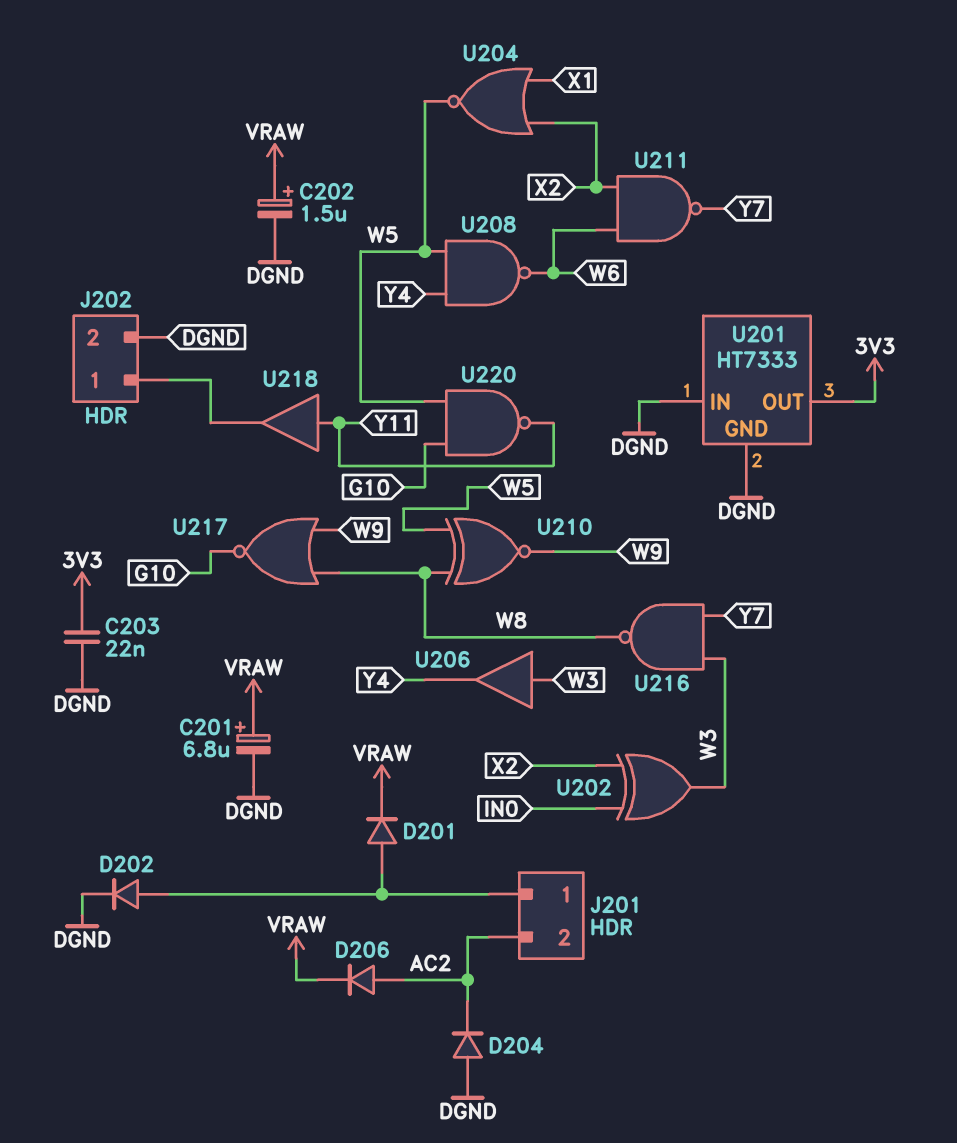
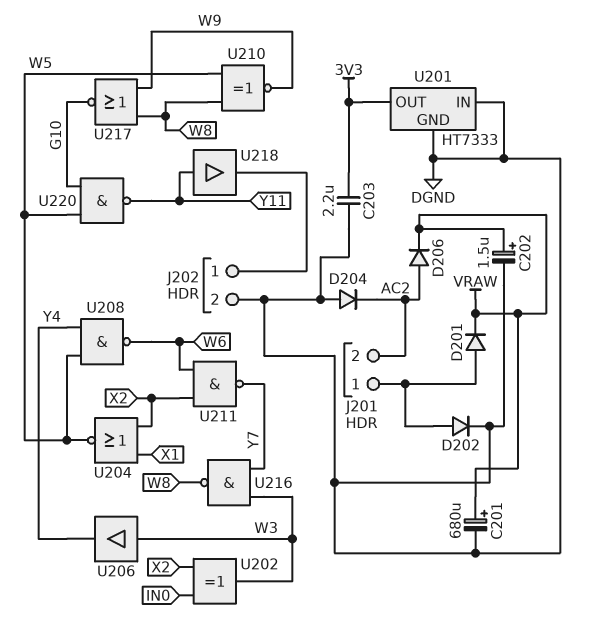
C201: 6.8uF (plus VRAW, minus DGND) -> 680uF (plus VRAW, minus DGND)
C203: 22nF (3V3, DGND) -> 2.2uF (3V3, DGND)

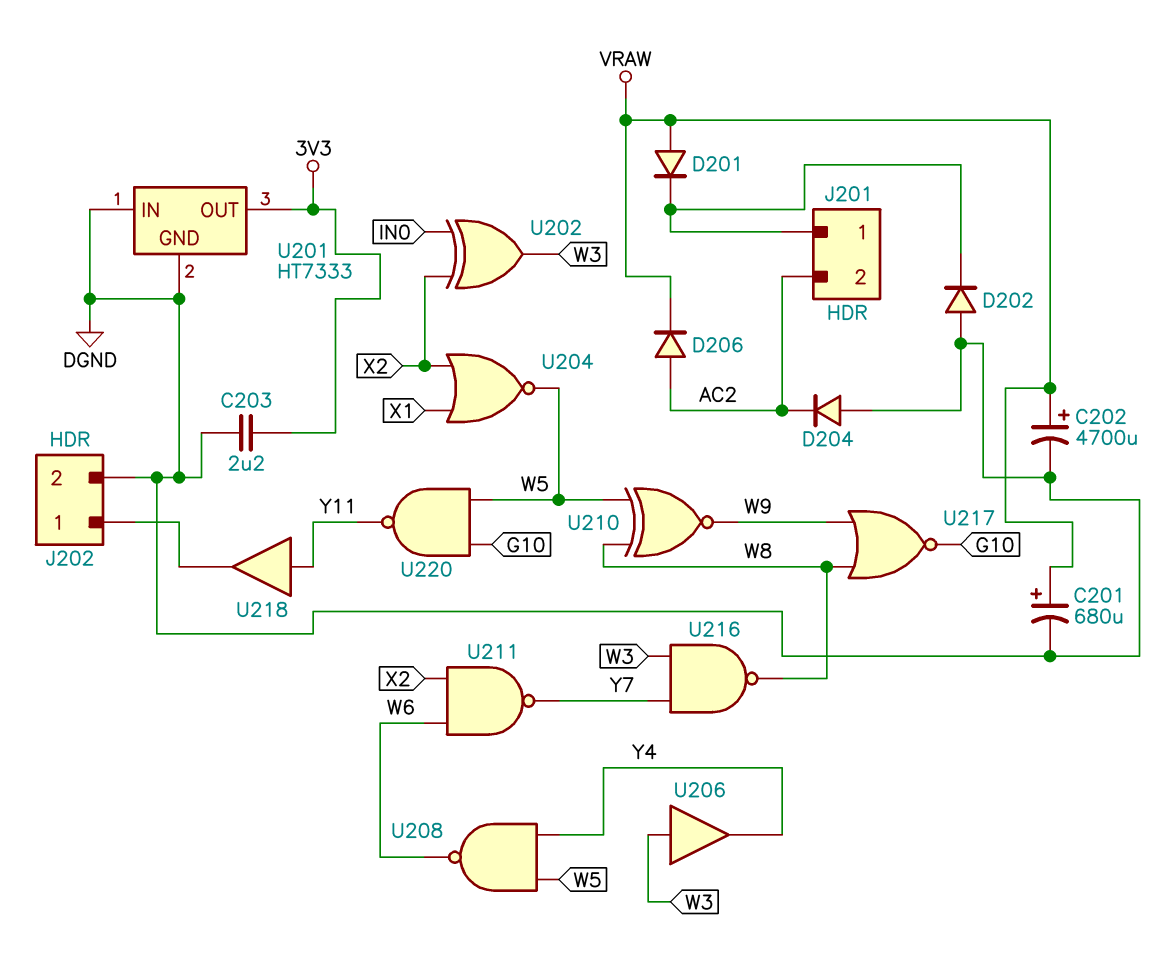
C202: 1.5uF (plus VRAW, minus DGND) -> 4700uF (plus VRAW, minus DGND)
D201: diode (A J201/1, K VRAW) -> diode (A VRAW, K J201/1)
D202: diode (A J201/1, K DGND) -> diode (A DGND, K J201/1)

